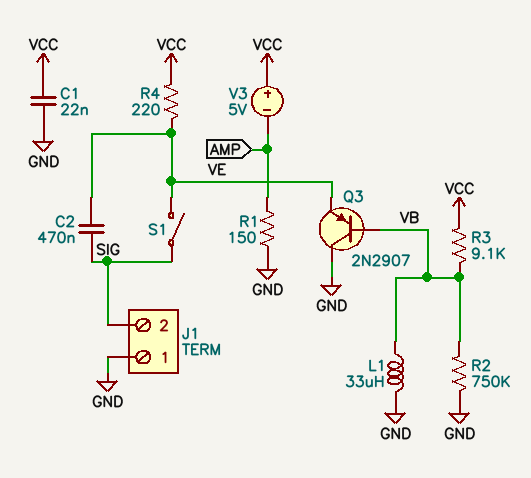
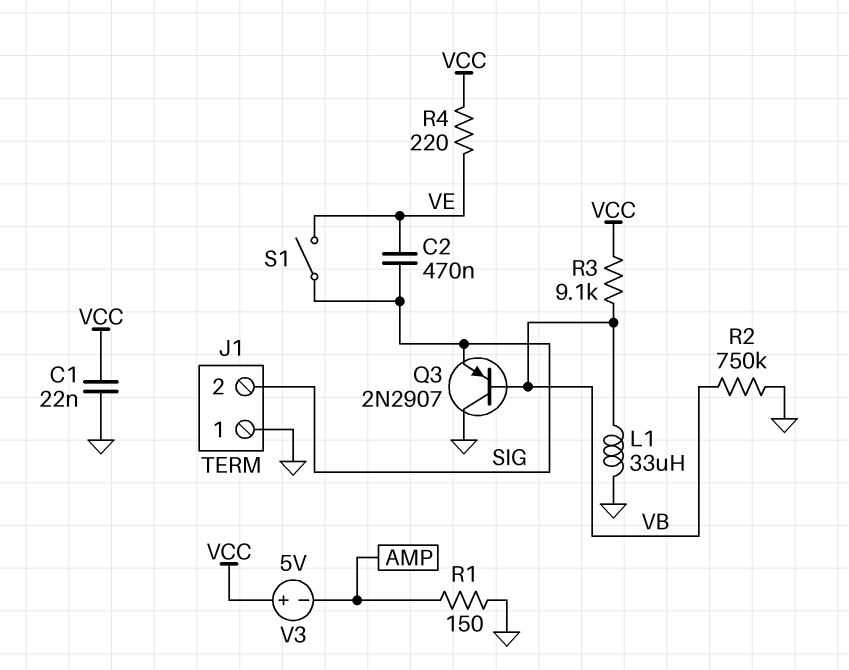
Q3: PNP 2N2907 (B VB, C GND, E VE) -> PNP 2N2907 (B VB, C GND, E SIG)

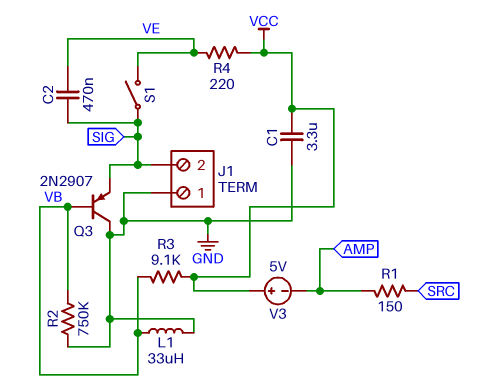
C1: 22nF (GND, VCC) -> 3.3uF (GND, VCC)
R1: 150 (AMP, GND) -> 150 (AMP, SRC)

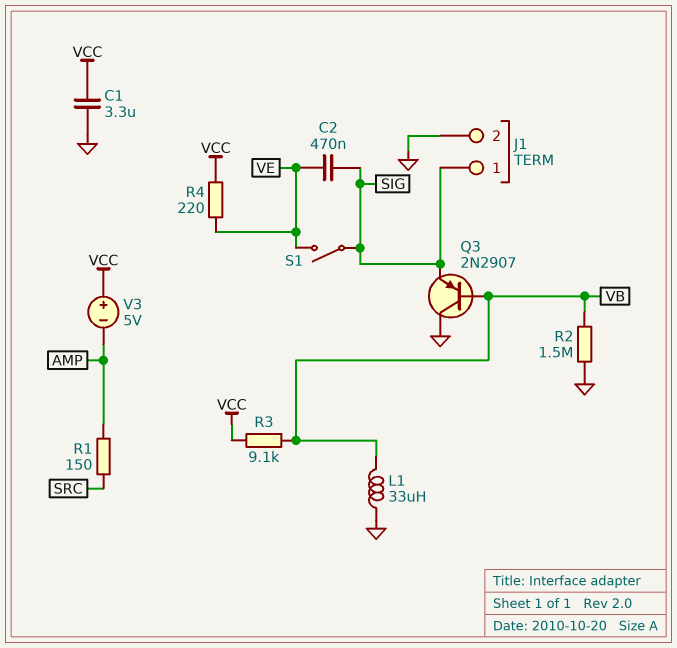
J1 pin 1: GND -> SIG
J1 pin 2: SIG -> GND
R2: 750k (GND, VB) -> 1.5M (GND, VB)

